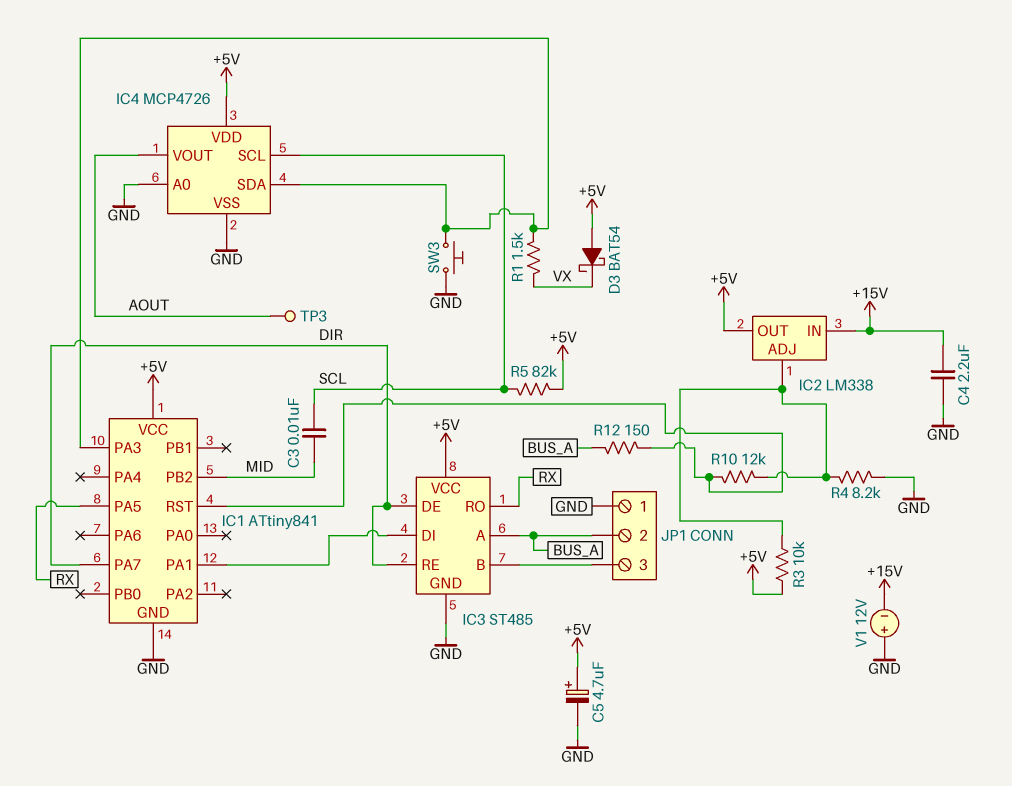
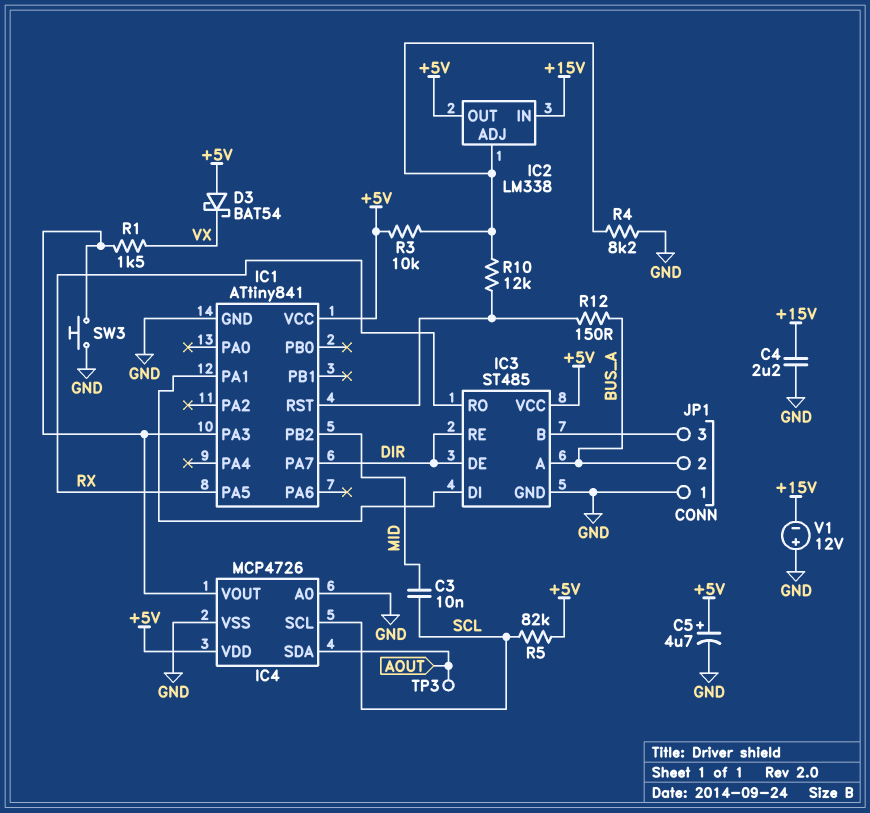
IC4 pin SDA: IC1/PA3 -> AOUT
IC4 pin VOUT: AOUT -> IC1/PA3

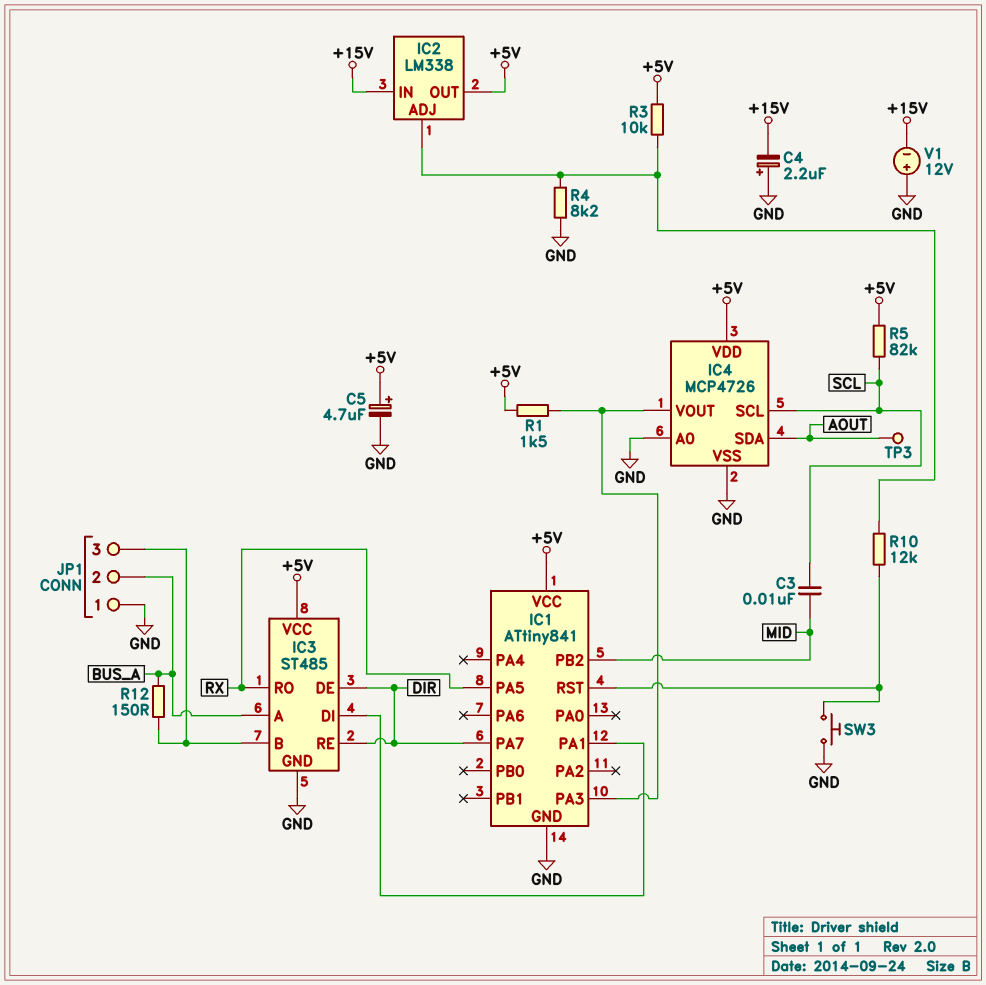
C4: 2.2uF (+15V, GND) -> 2.2uF (plus GND, minus +15V)
D3: schottky BAT54 (A +5V, K VX) -> none
R1: 1.5k (IC1/PA3, VX) -> 1.5k (+5V, IC1/PA3)
R12: 150 (BUS_A, IC1/RST) -> 150 (BUS_A, IC3/B)
SW3: button (GND, IC1/PA3) -> button (GND, IC1/RST)

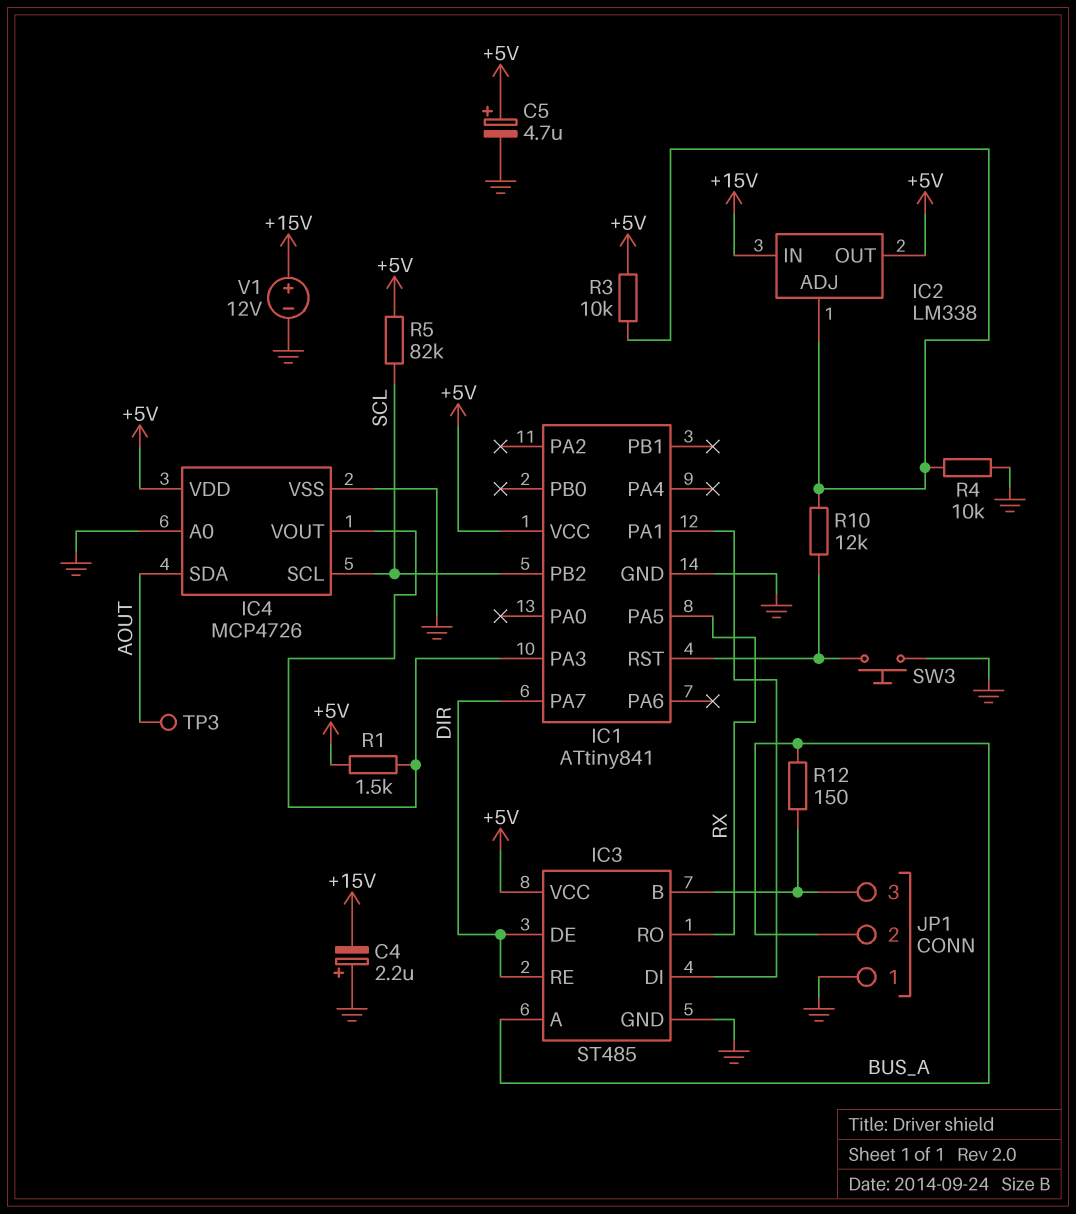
C3: 10nF (MID, SCL) -> none
IC1 pin PB2: MID -> SCL
R4: 8.2k (GND, IC2/ADJ) -> 10k (GND, IC2/ADJ)
V1: 12V (plus GND, minus +15V) -> 12V (plus +15V, minus GND)

